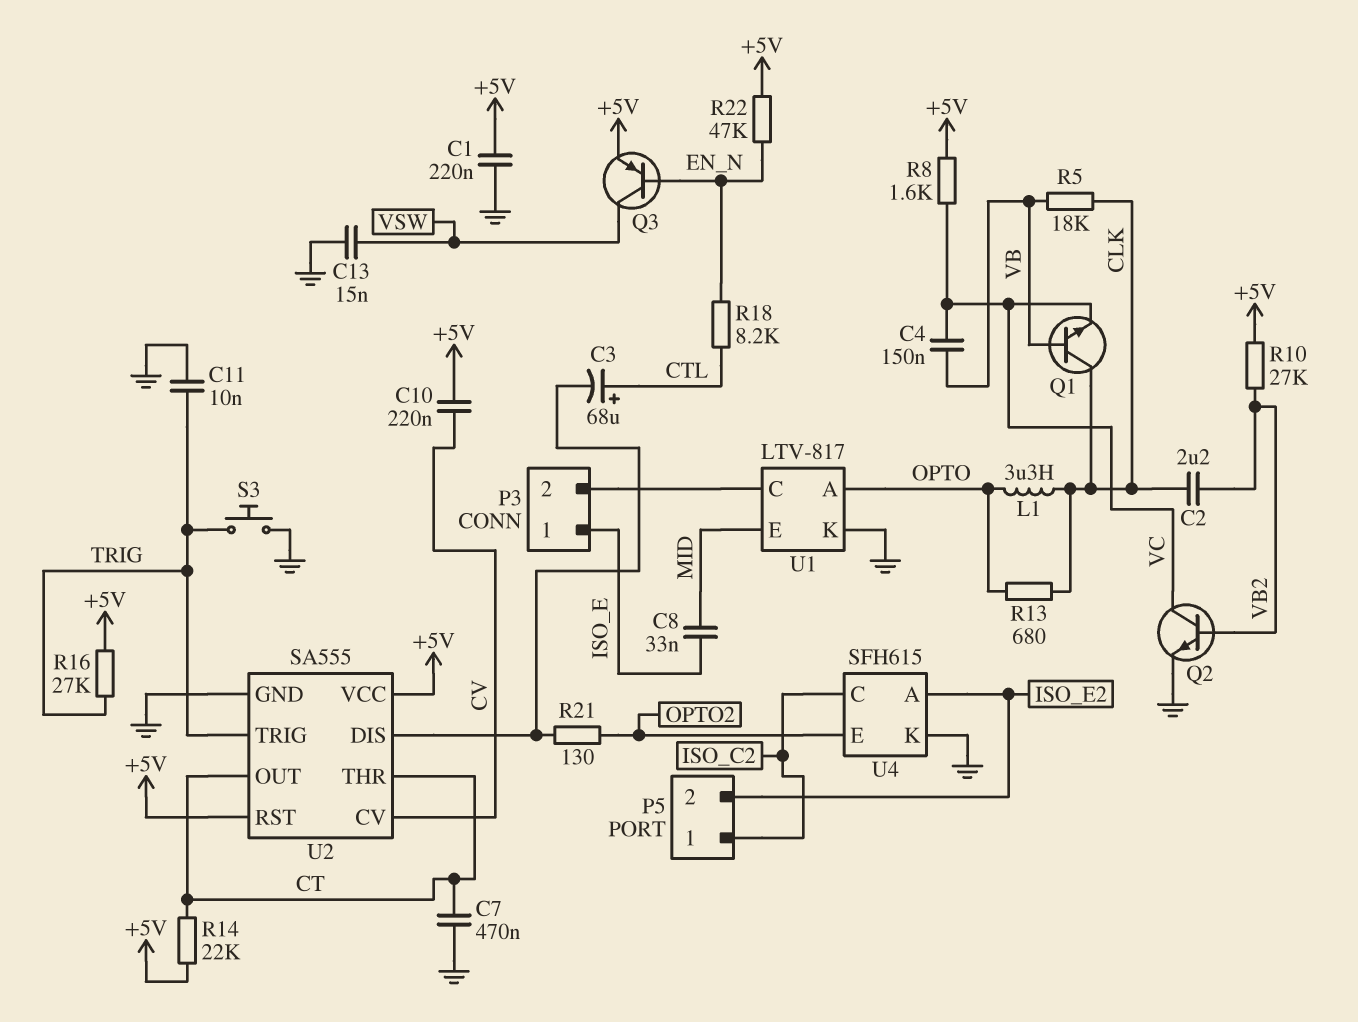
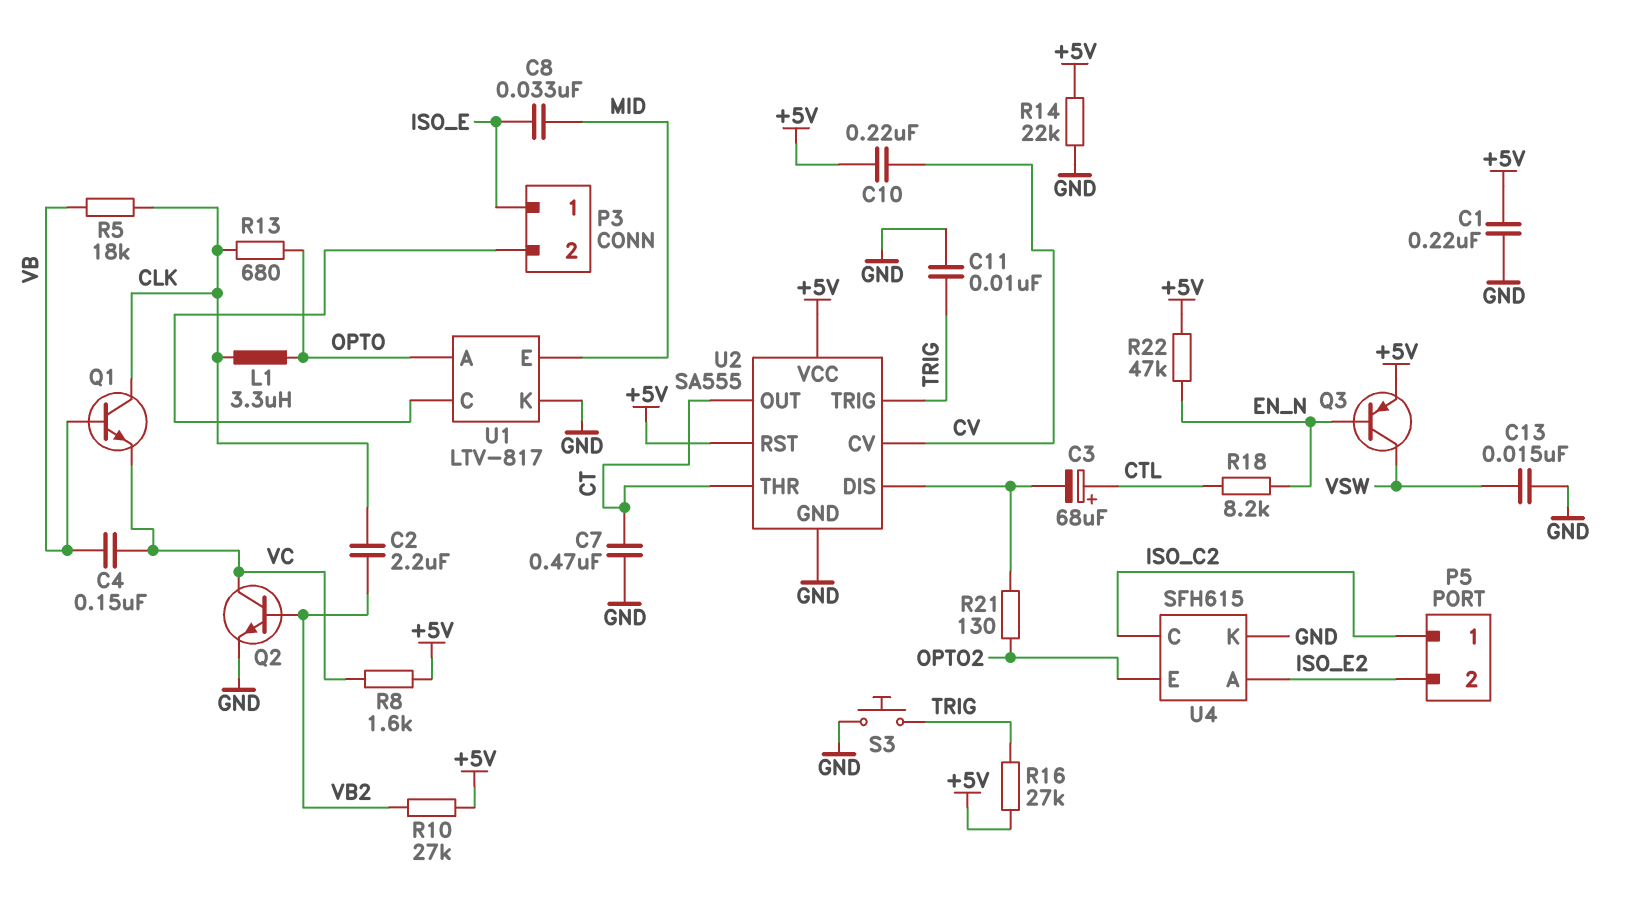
R14: 22k (+5V, CT) -> 22k (+5V, GND)

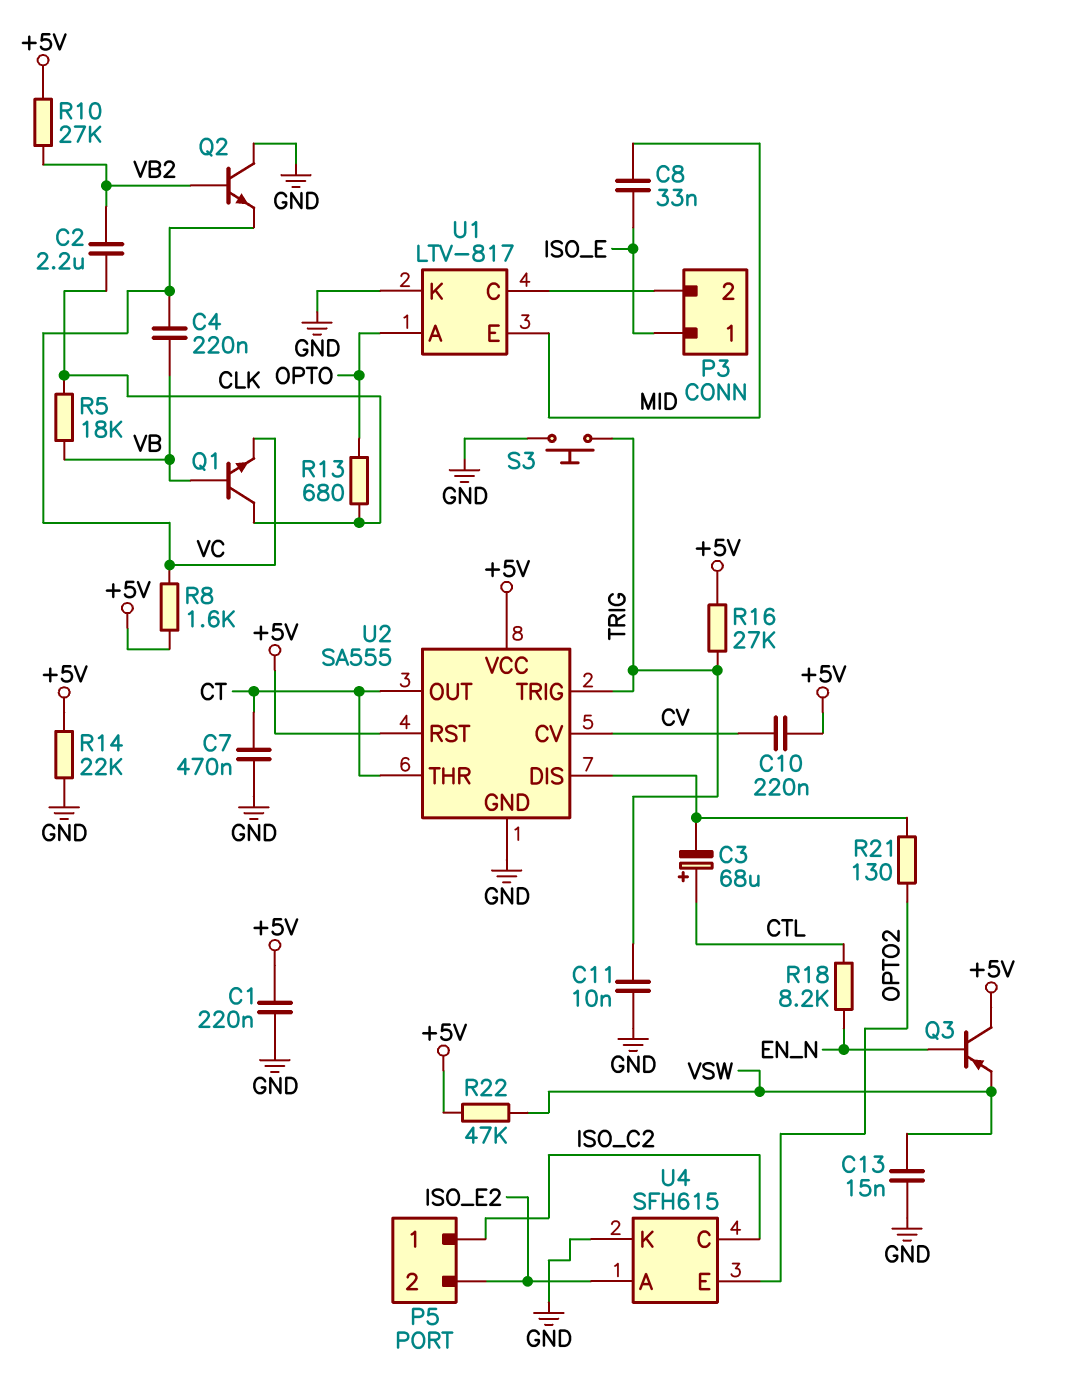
C4: 150nF (VB, VC) -> 220nF (VB, VC)
L1: 3.3uH (CLK, OPTO) -> none
Q2: NPN (B VB2, C VC, E GND) -> NPN (B VB2, C GND, E VC)
Q3: PNP (B EN_N, C VSW, E +5V) -> PNP (B EN_N, C +5V, E VSW)
R22: 47k (+5V, EN_N) -> 47k (+5V, VSW)

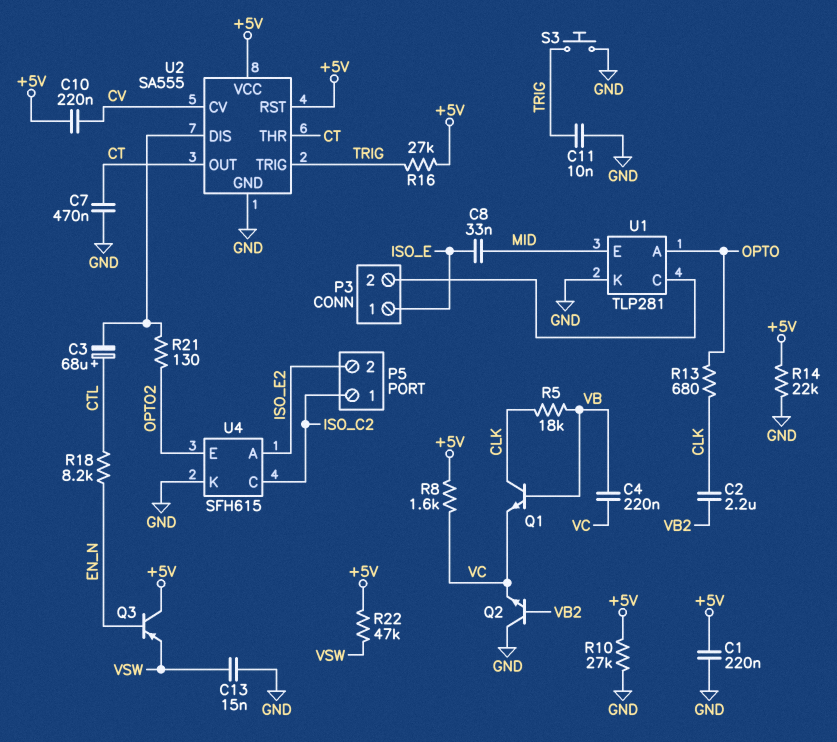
R10: 27k (+5V, VB2) -> 27k (+5V, GND)
U1: LTV-817 -> TLP281

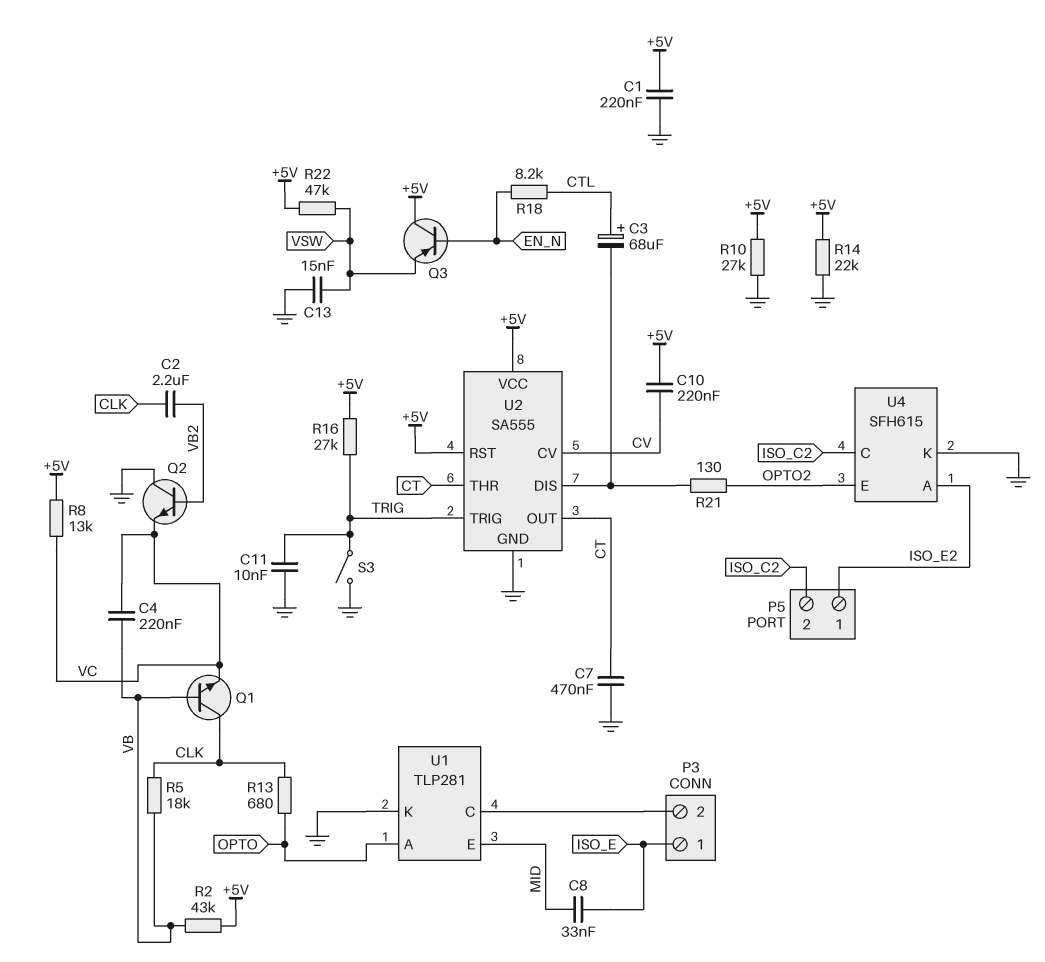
P5 pin 1: ISO_C2 -> ISO_E2
P5 pin 2: ISO_E2 -> ISO_C2
R2: none -> 43k (+5V, VB)
R8: 1.6k (+5V, VC) -> 13k (+5V, VC)
S3: button (GND, TRIG) -> switch (GND, TRIG)

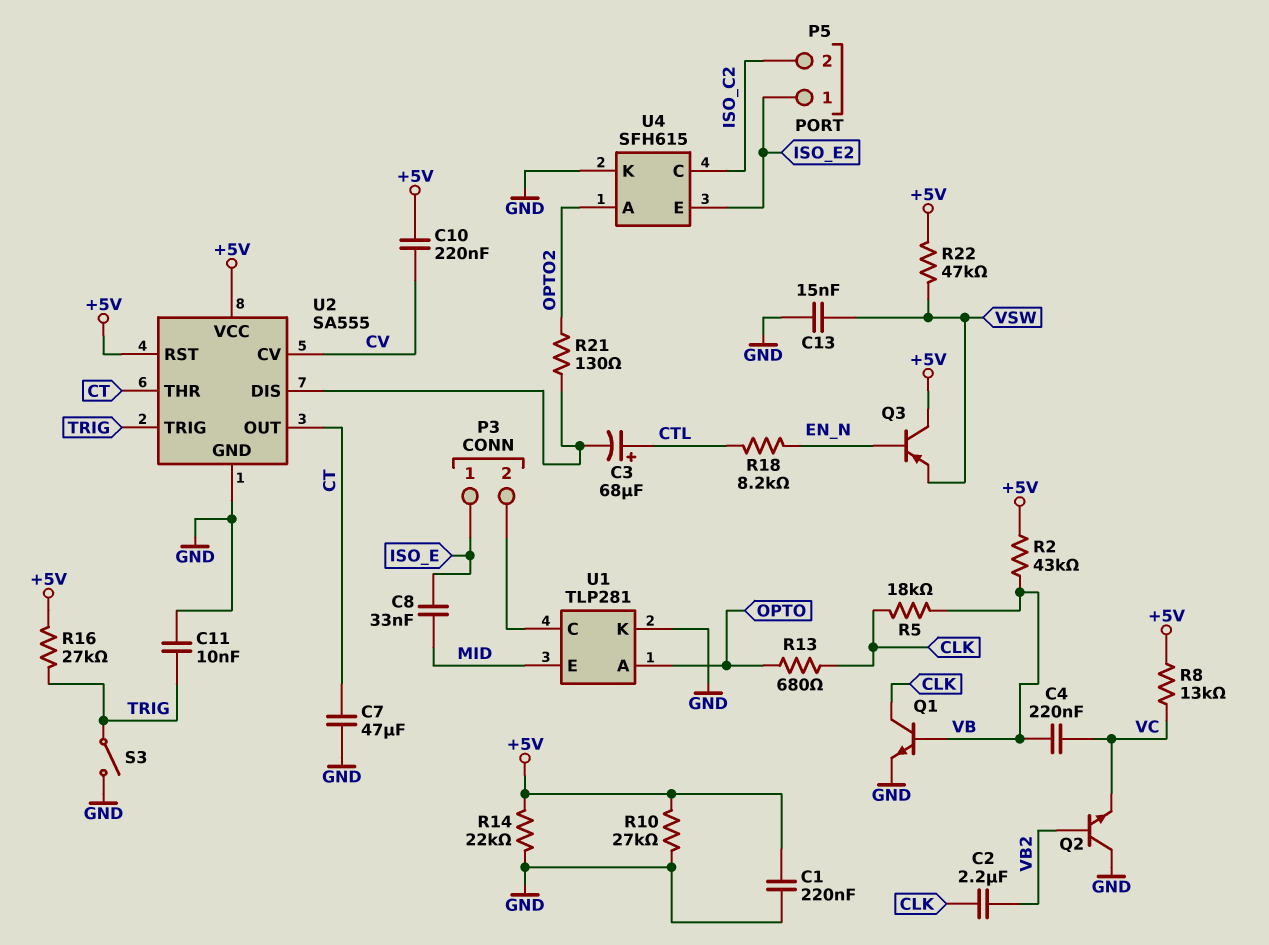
C7: 470nF (CT, GND) -> 47uF (CT, GND)
Q1: NPN (B VB, C CLK, E VC) -> NPN (B VB, C CLK, E GND)
U4 pin A: ISO_E2 -> OPTO2
U4 pin E: OPTO2 -> ISO_E2

